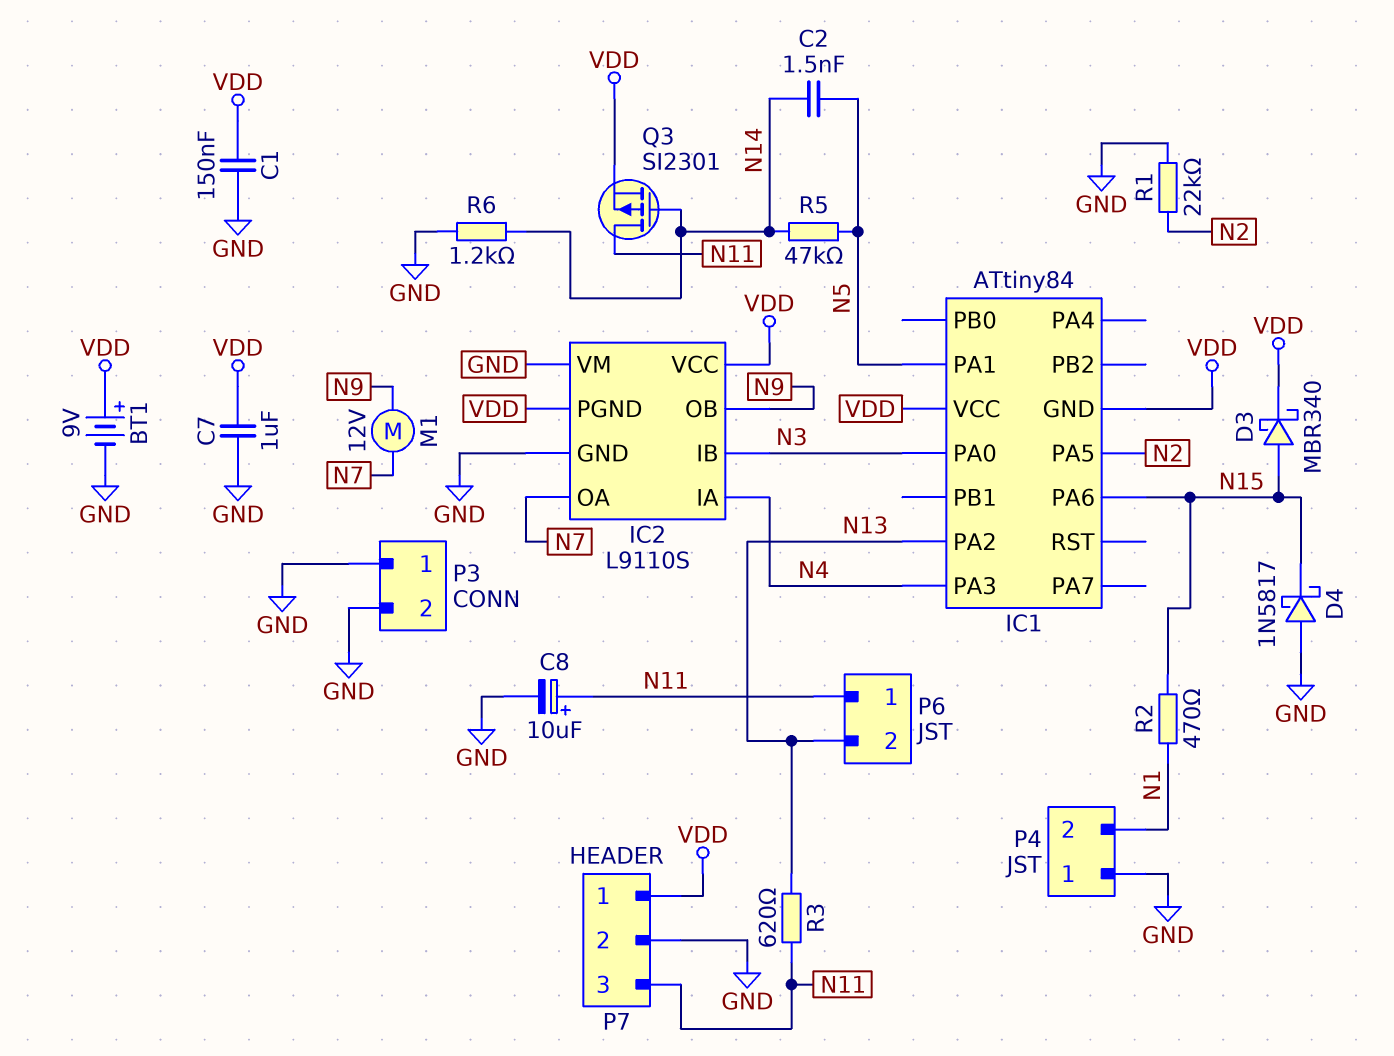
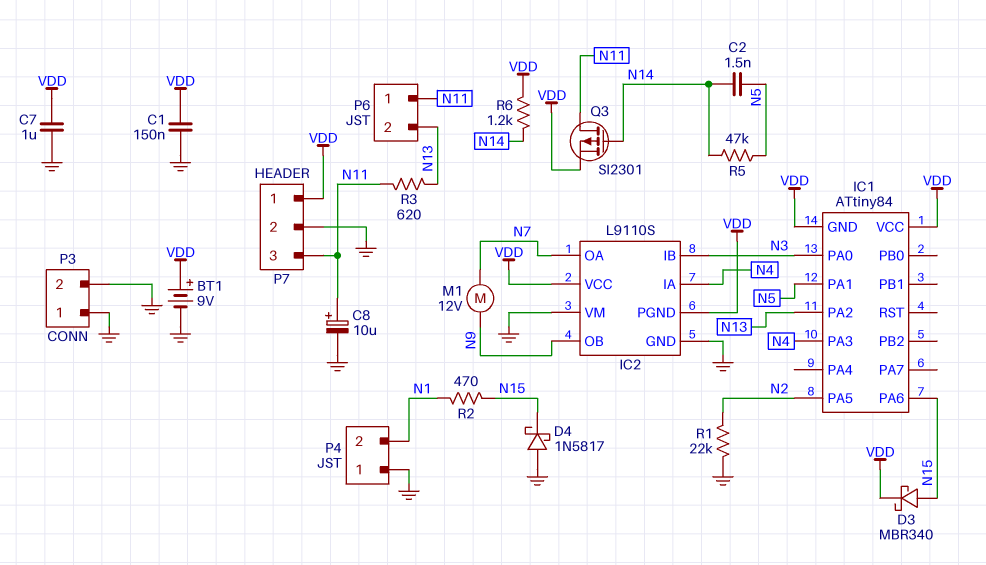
R6: 1.2k (GND, N14) -> 1.2k (N14, VDD)

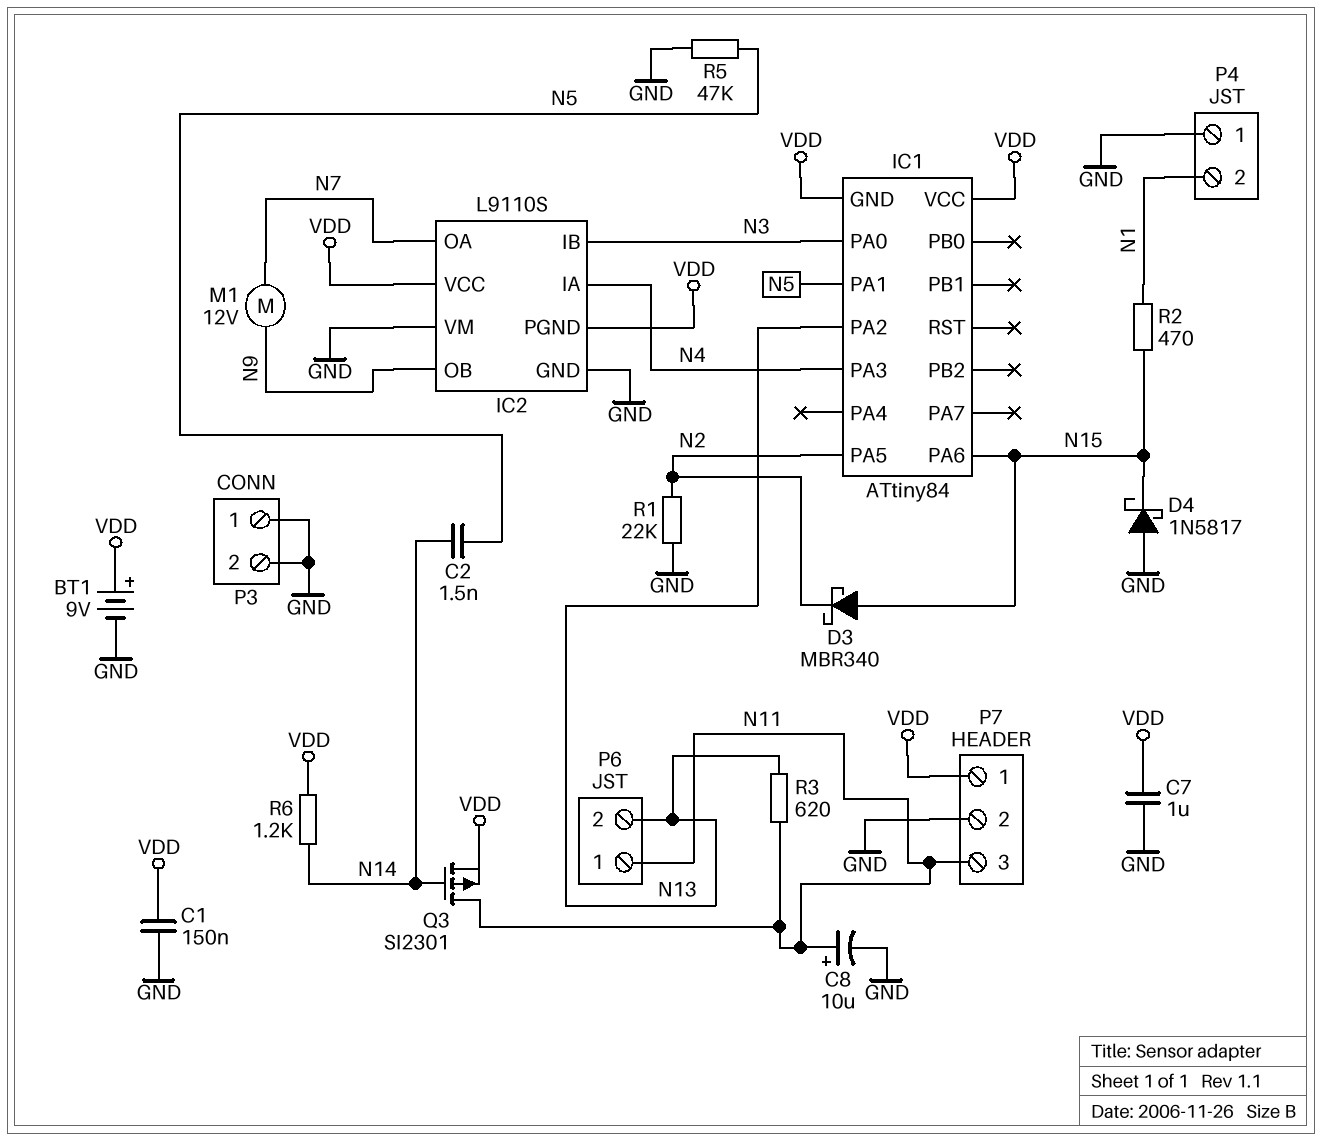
D3: schottky MBR340 (A N15, K VDD) -> schottky MBR340 (A N15, K N2)
R5: 47k (N5, N14) -> 47k (GND, N5)

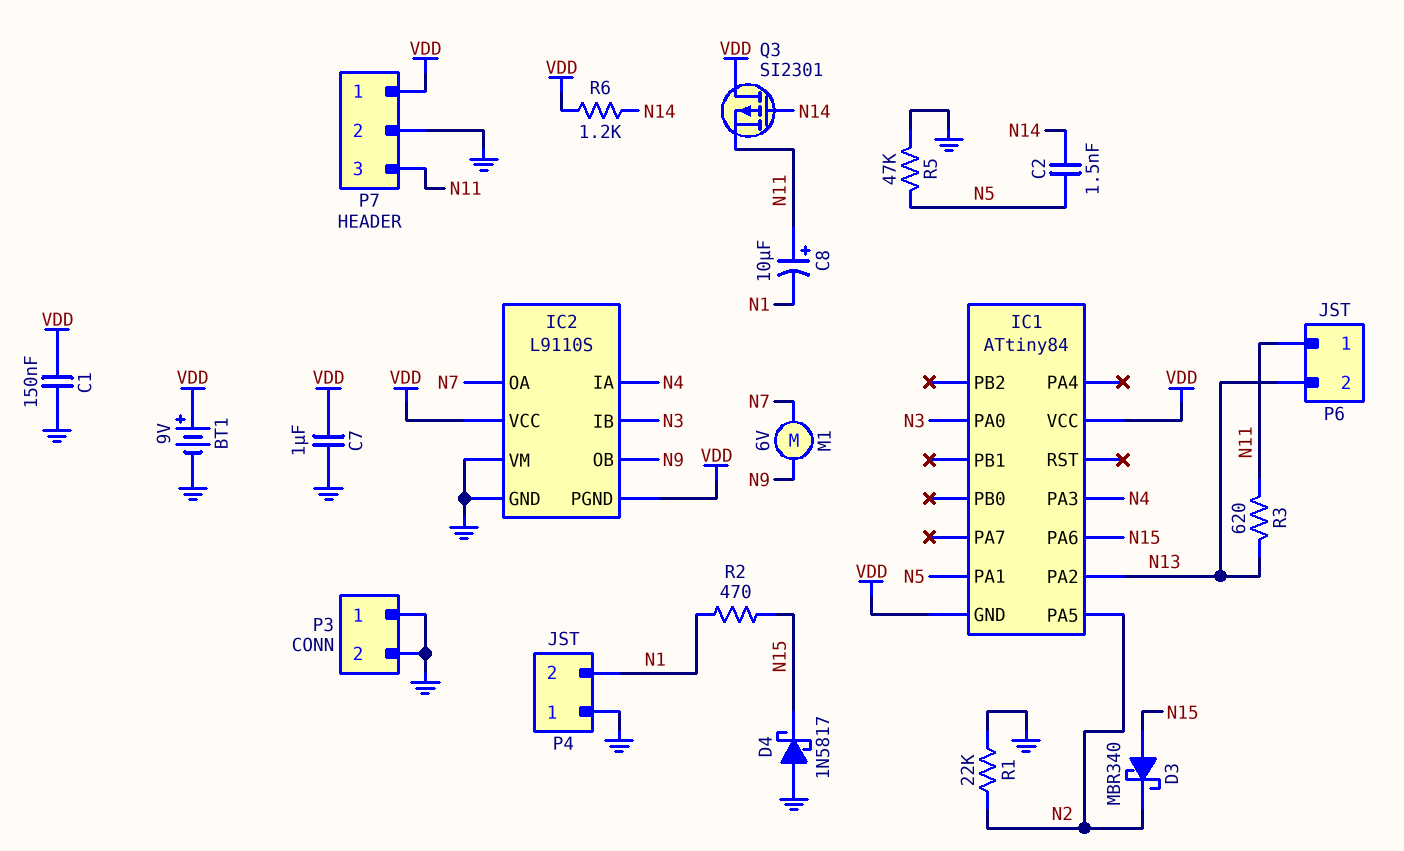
C8: 10uF (plus N11, minus GND) -> 10uF (plus N11, minus N1)
M1: motor 12V (N7, N9) -> motor 6V (N7, N9)
Q3: PMOS SI2301 (G N14, D N11, S VDD) -> PMOS SI2301 (G N14, D VDD, S N11)

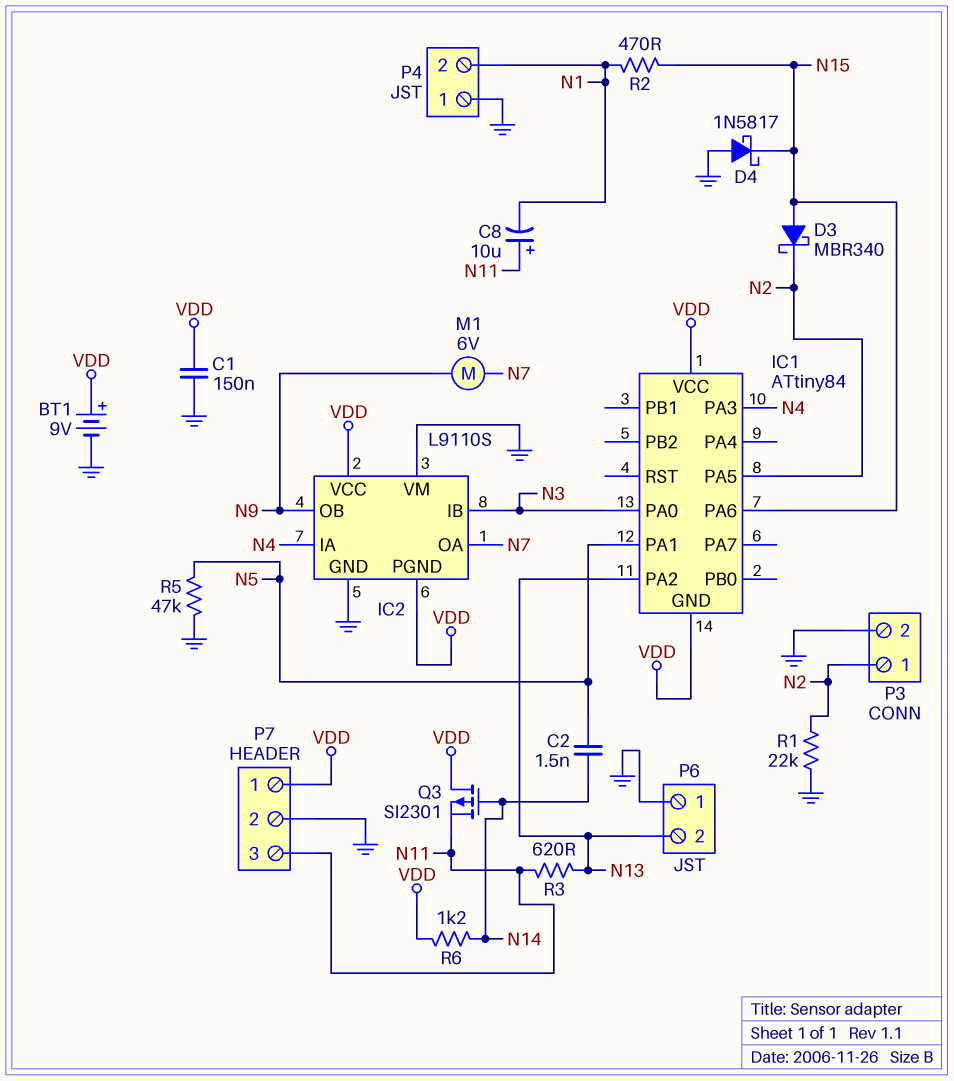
C7: 1uF (GND, VDD) -> none
P3 pin 1: GND -> N2
P6 pin 1: N11 -> GND

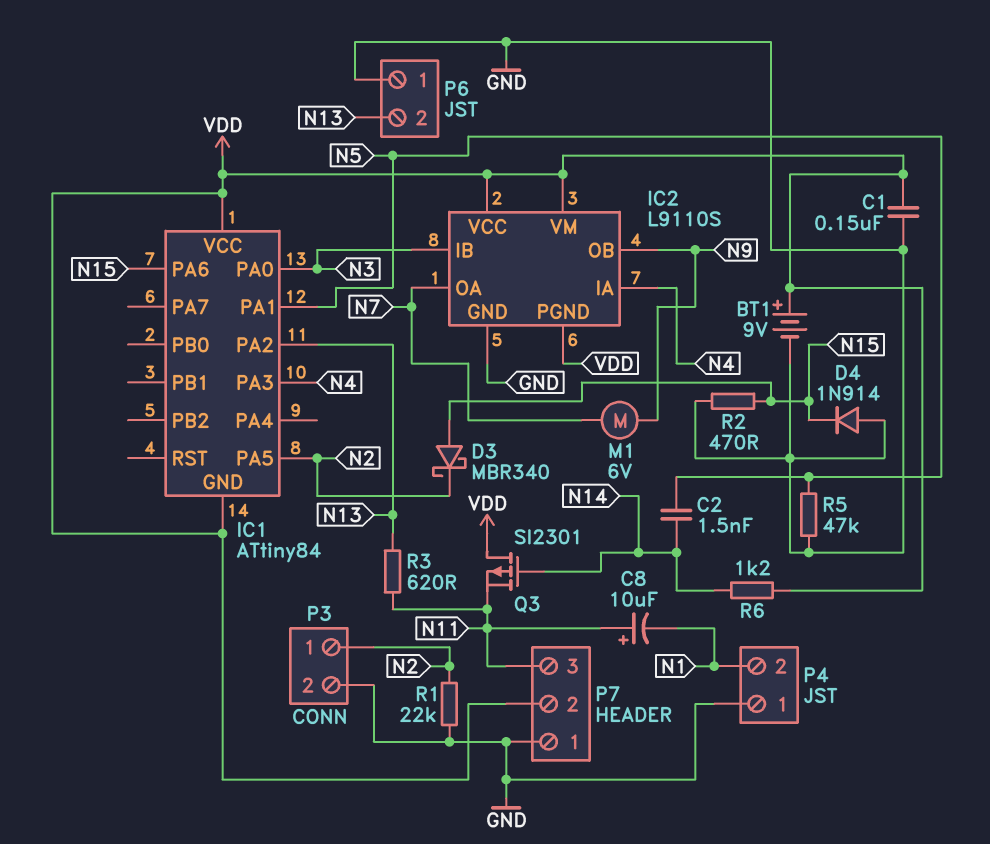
D4: schottky 1N5817 (A GND, K N15) -> diode 1N914 (A GND, K N15)
IC2 pin VM: GND -> VDD
P7 pin 1: VDD -> GND
P7 pin 2: GND -> VDD
R2: 470 (N1, N15) -> 470 (GND, N15)

